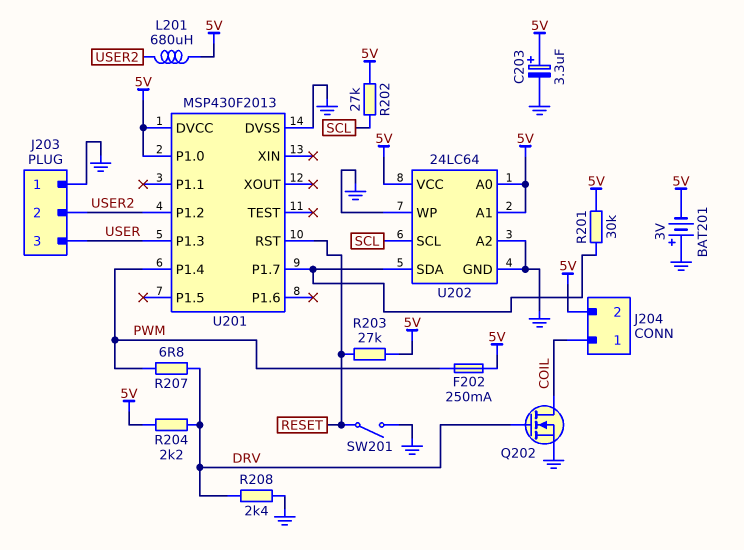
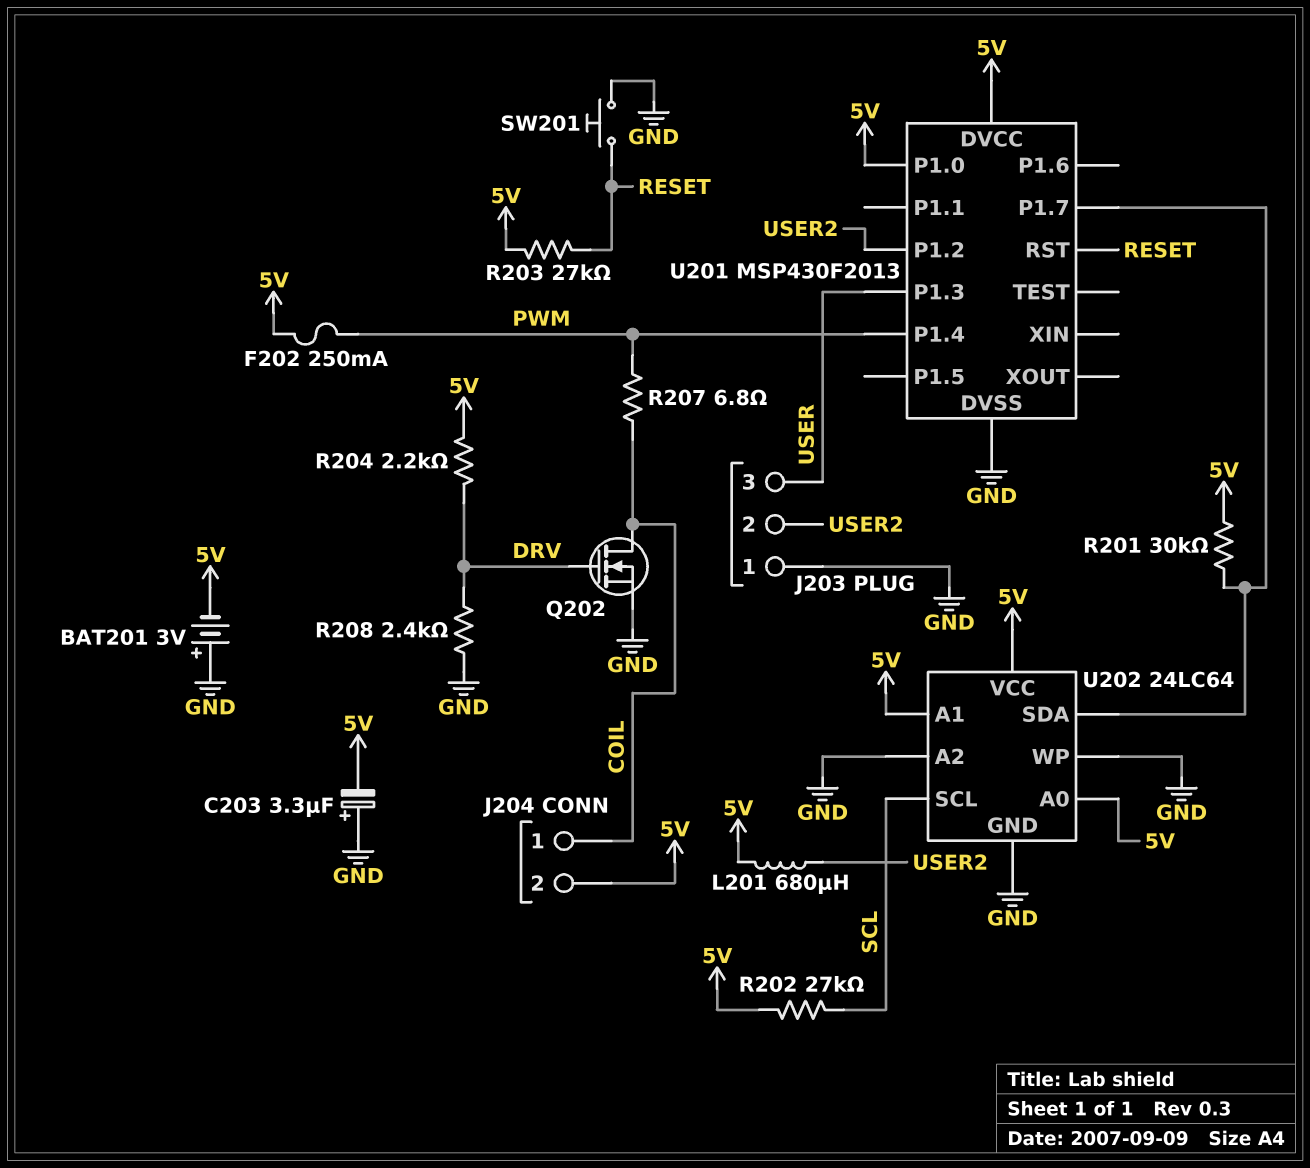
C203: 3.3uF (plus 5V, minus GND) -> 3.3uF (plus GND, minus 5V)
R207: 6.8 (DRV, PWM) -> 6.8 (COIL, PWM)
SW201: switch (GND, RESET) -> button (GND, RESET)

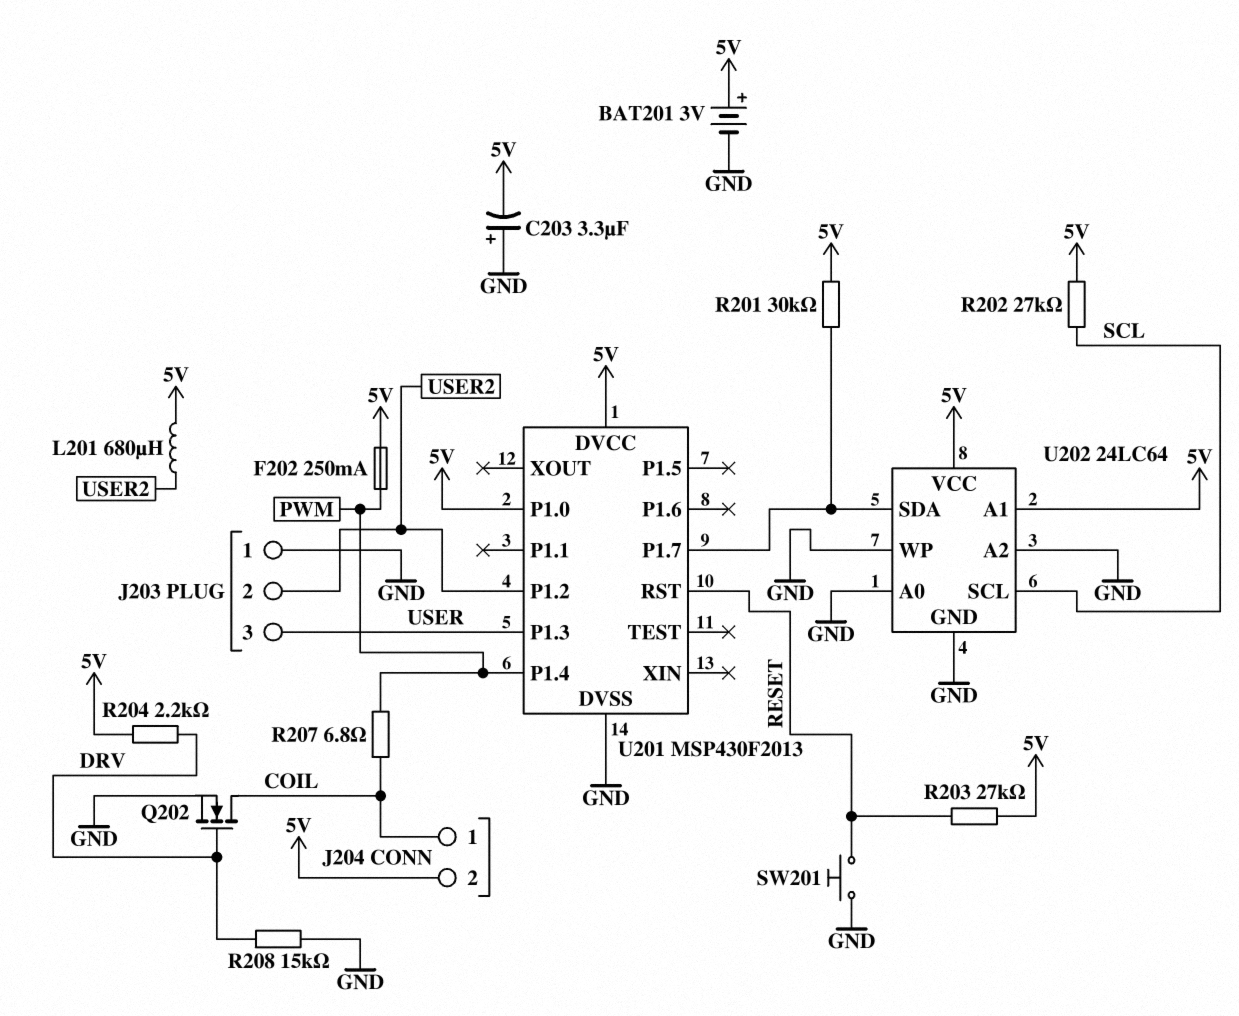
BAT201: 3V (plus GND, minus 5V) -> 3V (plus 5V, minus GND)
R208: 2.4k (DRV, GND) -> 15k (DRV, GND)
U202 pin A0: 5V -> GND

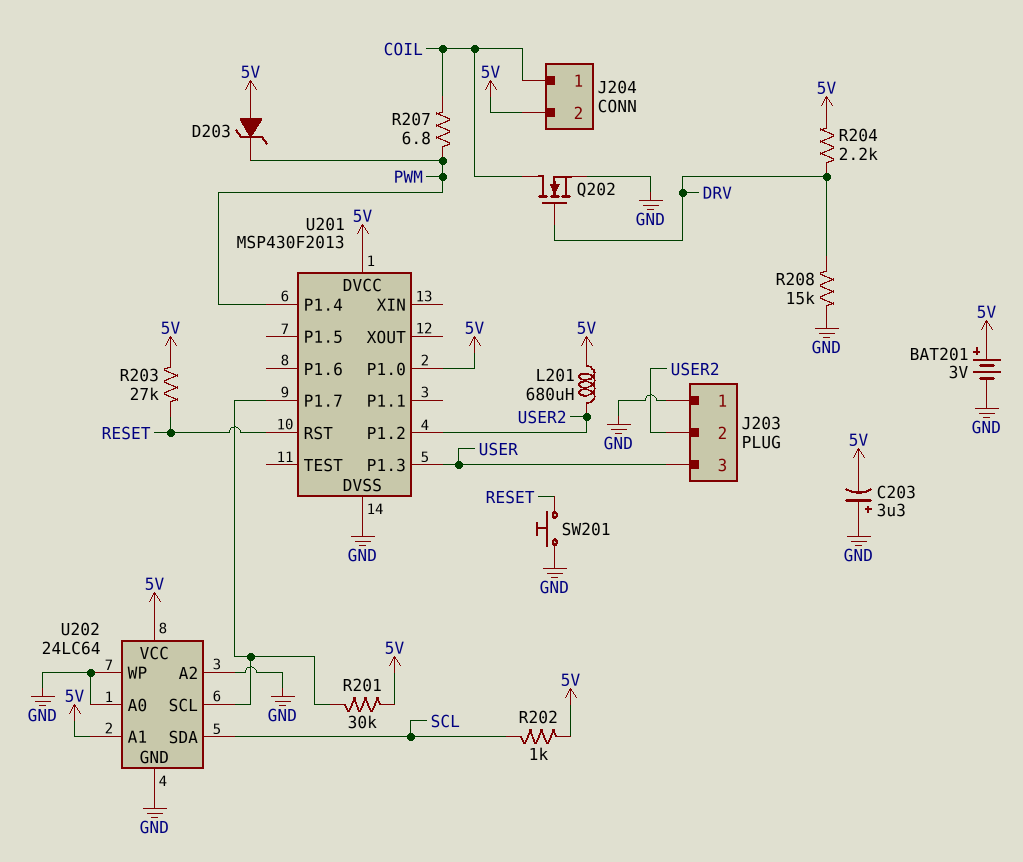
D203: none -> zener (A 5V, K PWM)
F202: 250mA (5V, PWM) -> none
R202: 27k (5V, SCL) -> 1k (5V, SCL)
U202 pin SCL: SCL -> U201/P1.7
U202 pin SDA: U201/P1.7 -> SCL

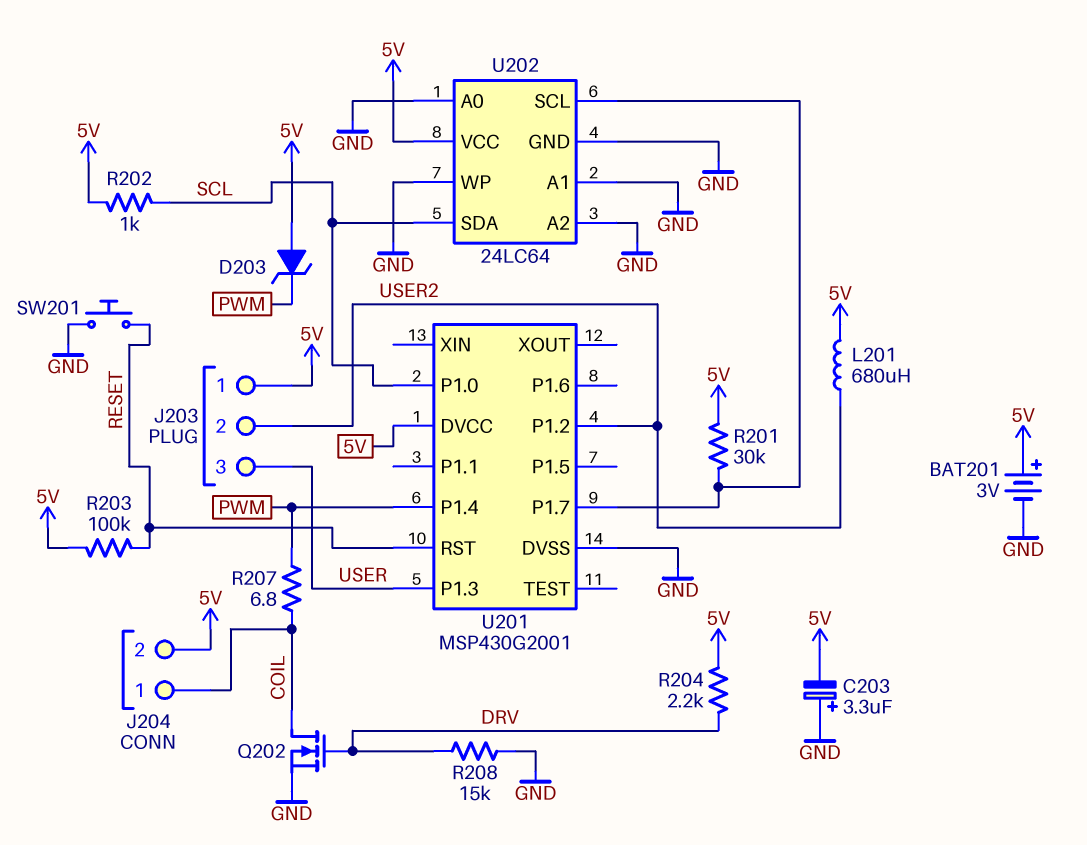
J203 pin 1: GND -> 5V
R203: 27k (5V, RESET) -> 100k (5V, RESET)
U201: MSP430F2013 -> MSP430G2001
U201 pin P1.0: 5V -> SCL
U202 pin A1: 5V -> GND

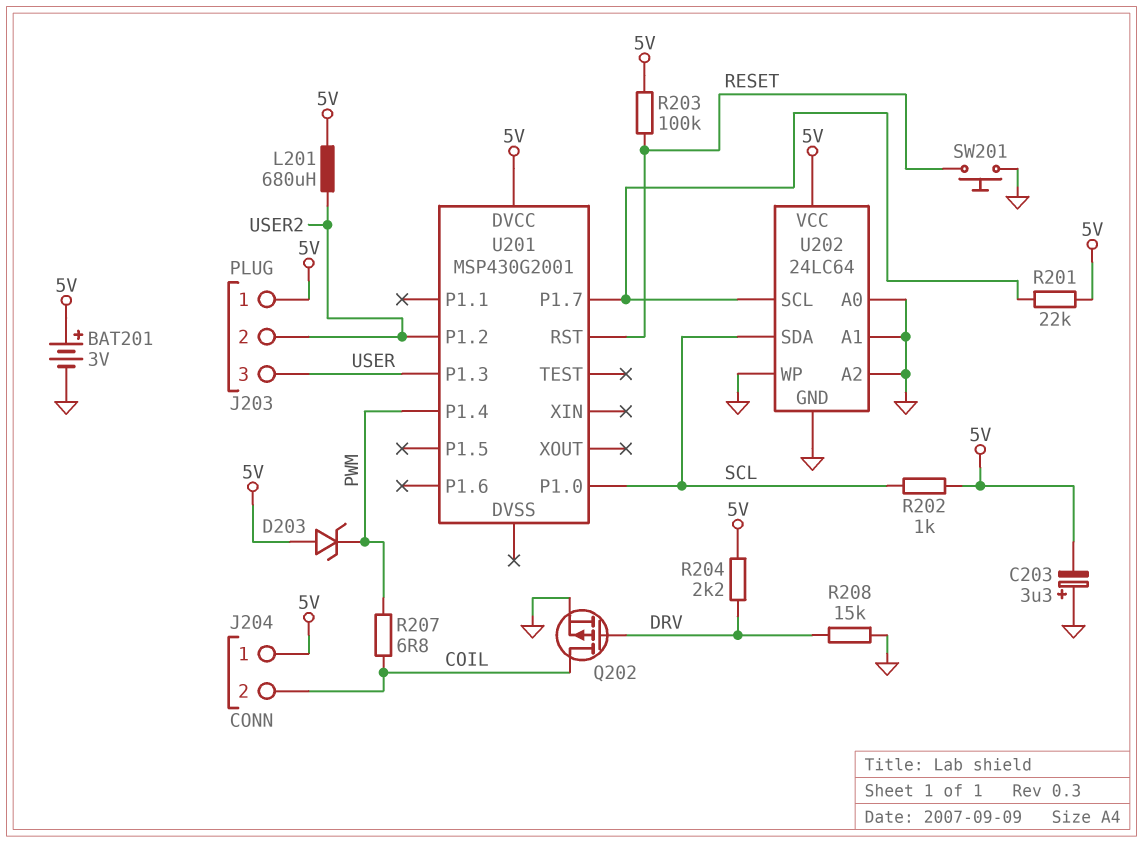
J204 pin 1: COIL -> 5V
J204 pin 2: 5V -> COIL
Q202: NMOS (G DRV, D COIL, S GND) -> PMOS (G DRV, D COIL, S GND)
R201: 30k (5V, U201/P1.7) -> 22k (5V, U201/P1.7)
U201 pin DVSS: GND -> none

